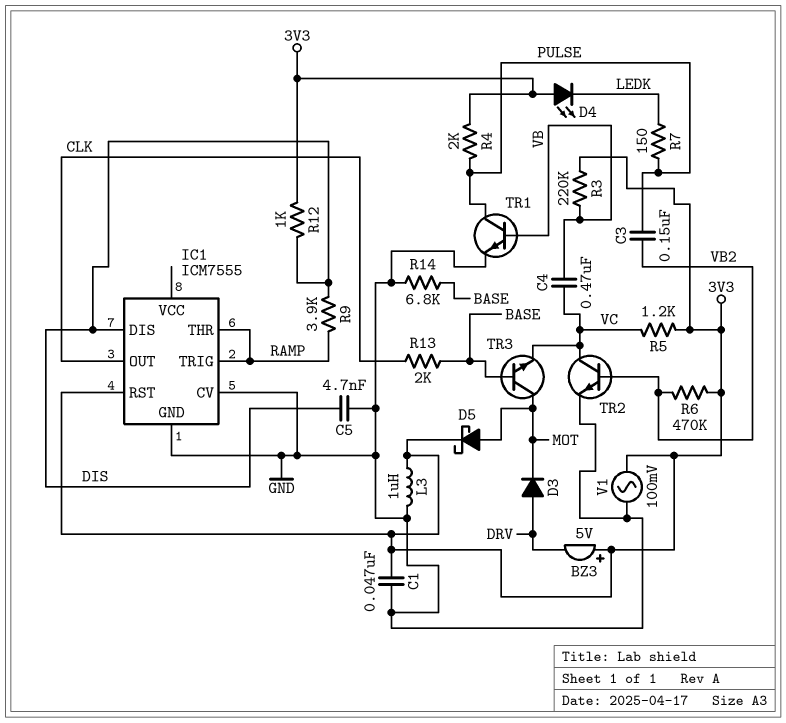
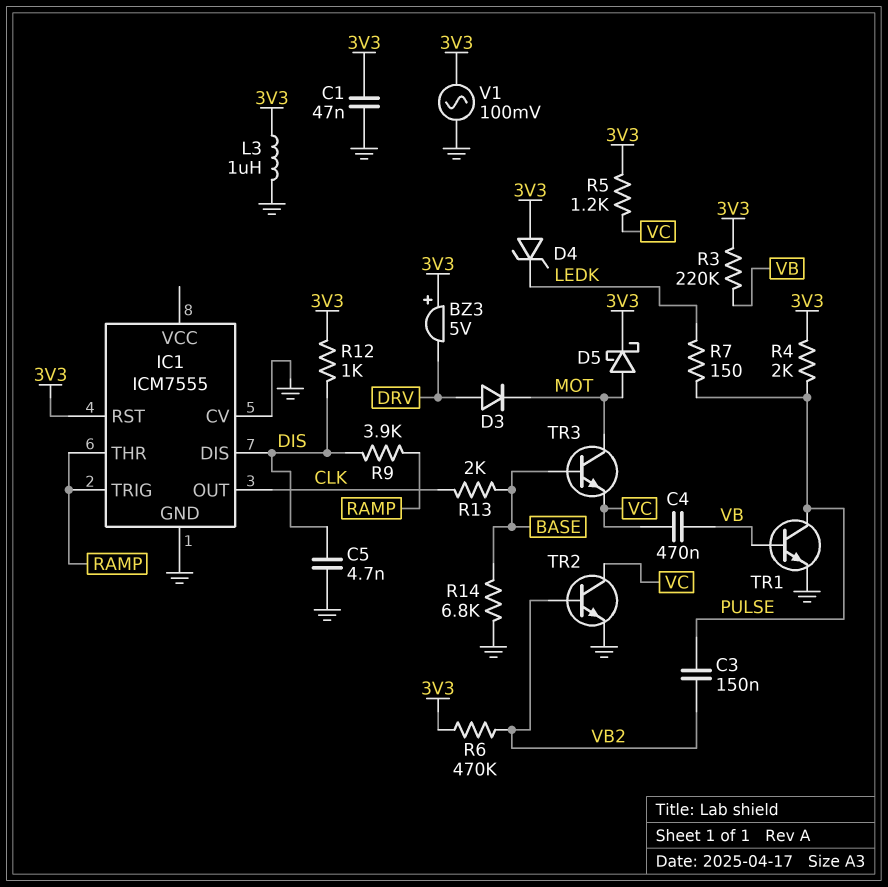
D4: LED (A 3V3, K LEDK) -> zener (A 3V3, K LEDK)

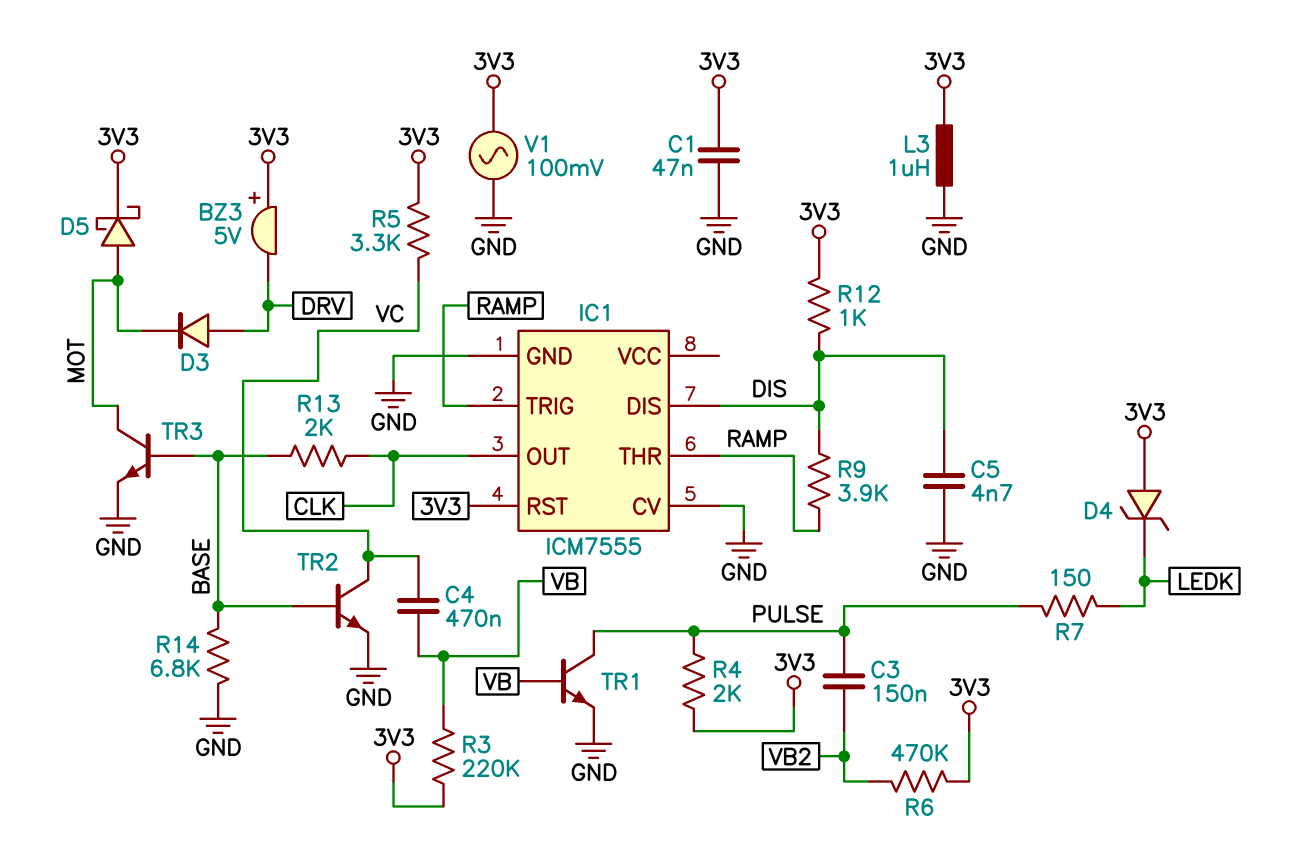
R5: 1.2k (3V3, VC) -> 3.3k (3V3, VC)
TR2: NPN (B VB2, C VC, E GND) -> NPN (B BASE, C VC, E GND)
TR3: NPN (B BASE, C MOT, E VC) -> NPN (B BASE, C MOT, E GND)

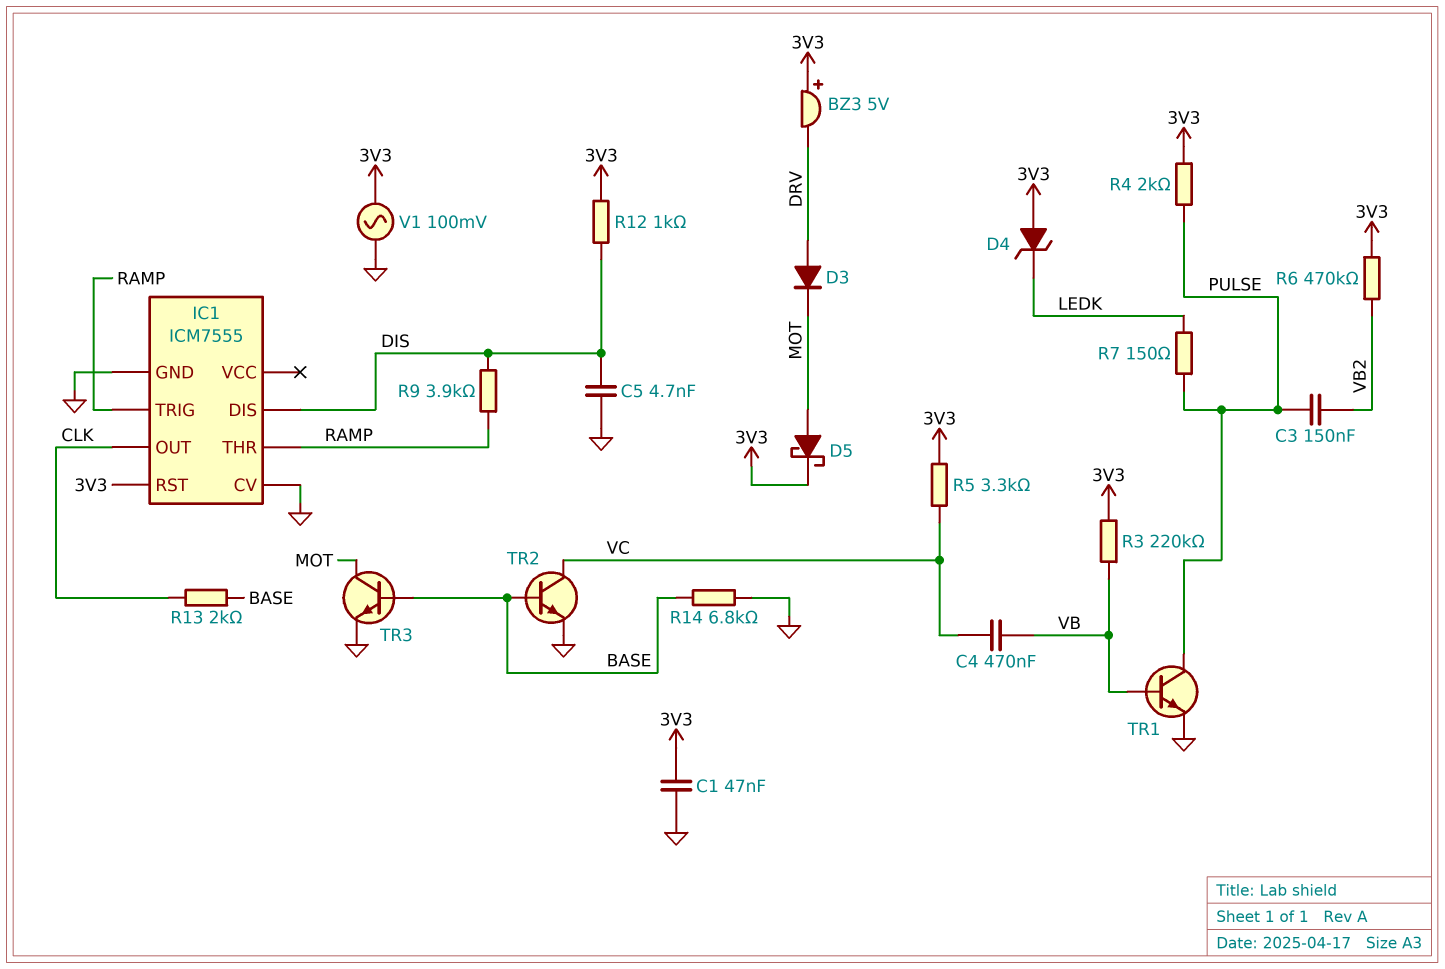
L3: 1uH (3V3, GND) -> none

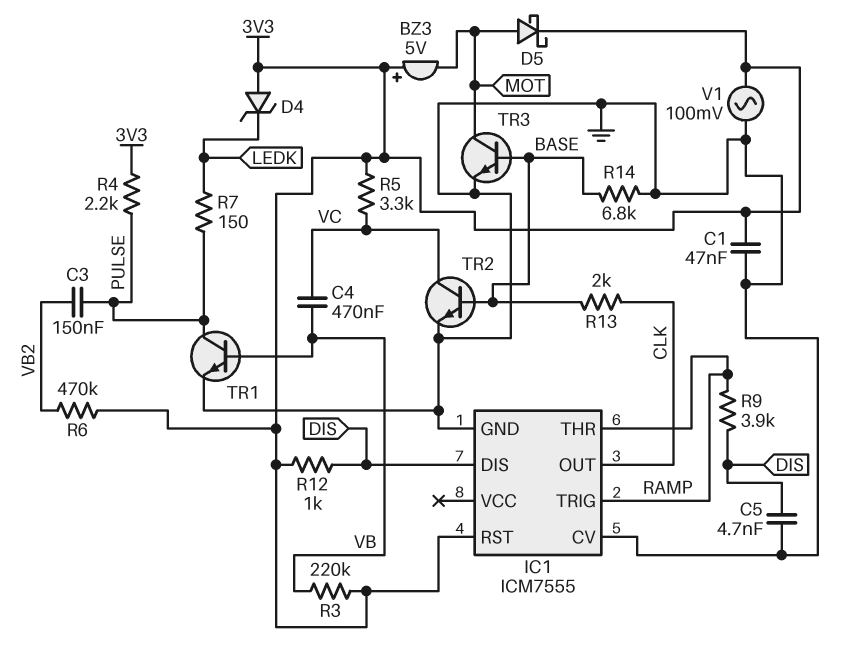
BZ3: buzzer 5V (plus 3V3, minus DRV) -> buzzer 5V (plus 3V3, minus MOT)
D3: diode (A DRV, K MOT) -> none
R4: 2k (3V3, PULSE) -> 2.2k (3V3, PULSE)

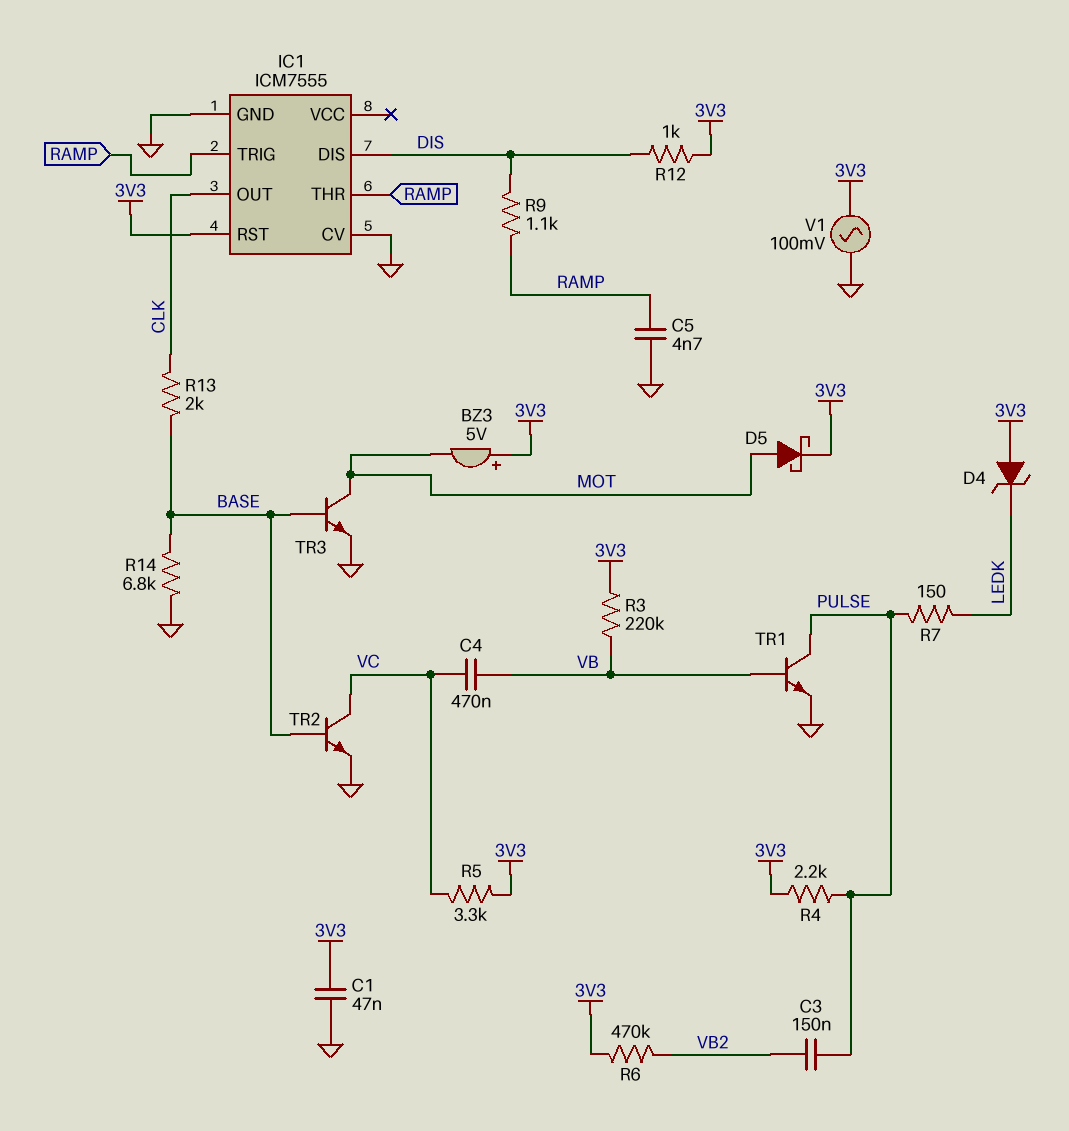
C5: 4.7nF (DIS, GND) -> 4.7nF (GND, RAMP)
R9: 3.9k (DIS, RAMP) -> 1.1k (DIS, RAMP)

